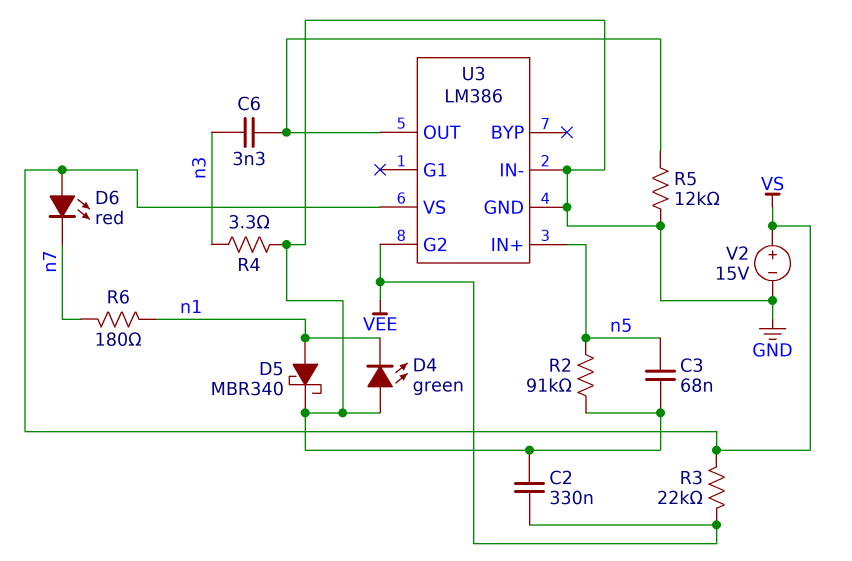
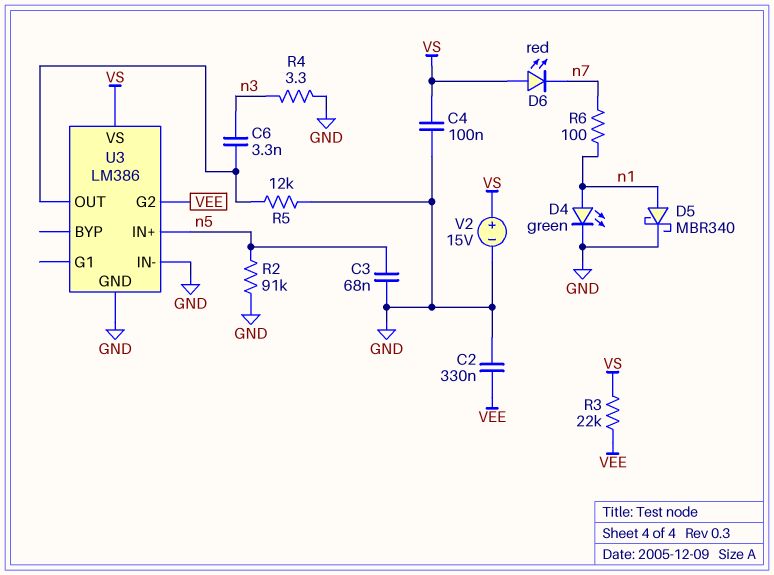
C4: none -> 100nF (GND, VS)
D4: LED green (A GND, K n1) -> LED green (A n1, K GND)
R6: 180 (n1, n7) -> 100 (n1, n7)

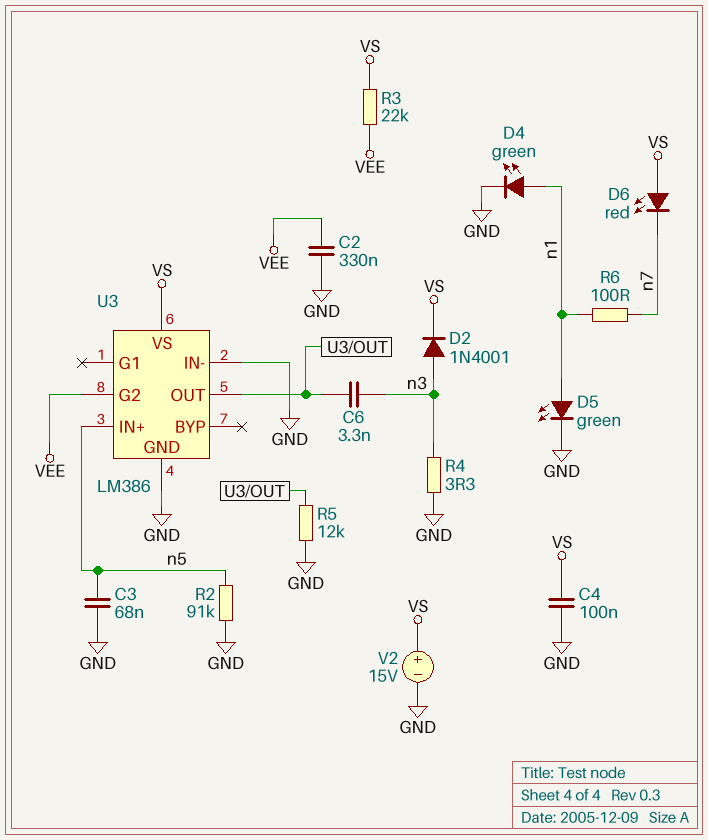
D2: none -> diode 1N4001 (A n3, K VS)
D5: schottky MBR340 (A n1, K GND) -> LED green (A n1, K GND)

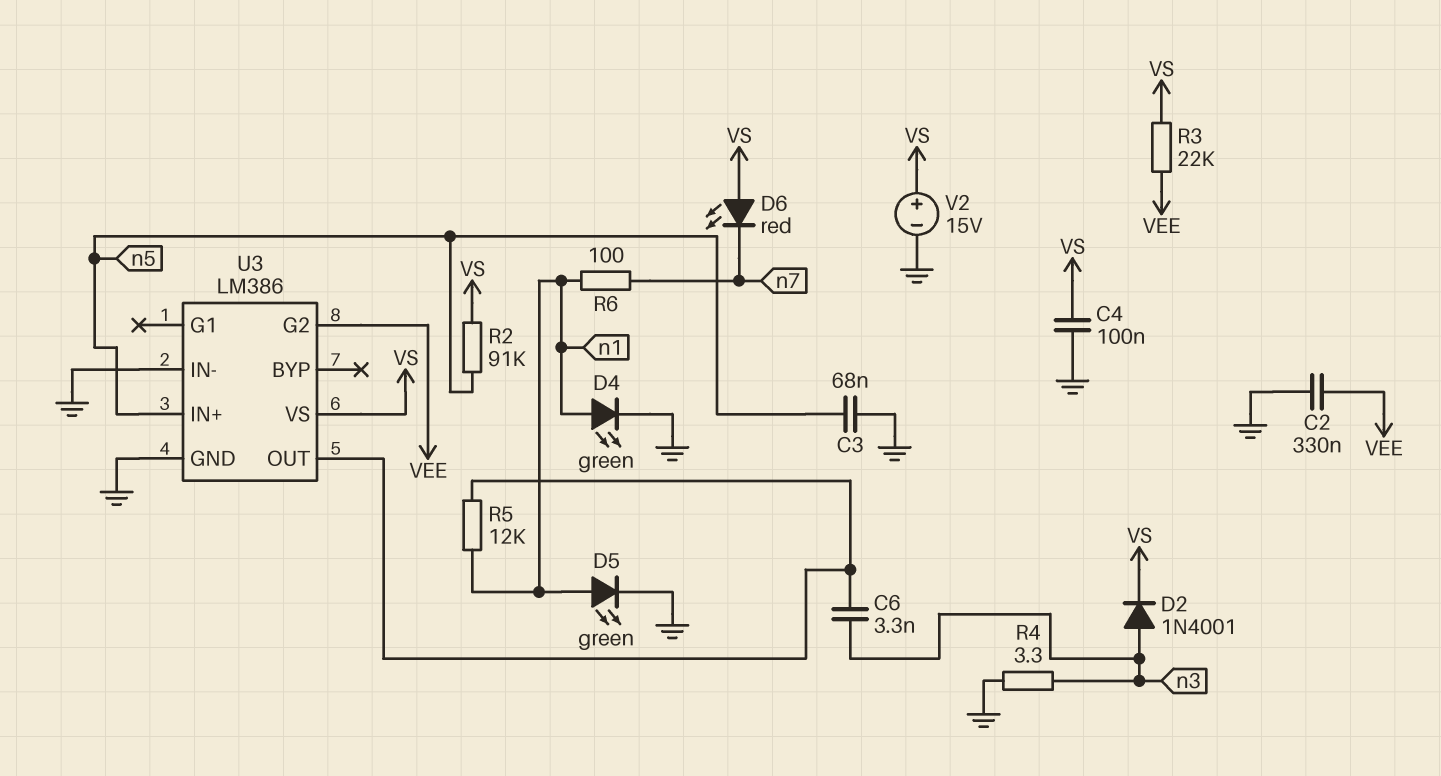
R2: 91k (GND, n5) -> 91k (VS, n5)
R5: 12k (GND, U3/OUT) -> 12k (U3/OUT, n1)

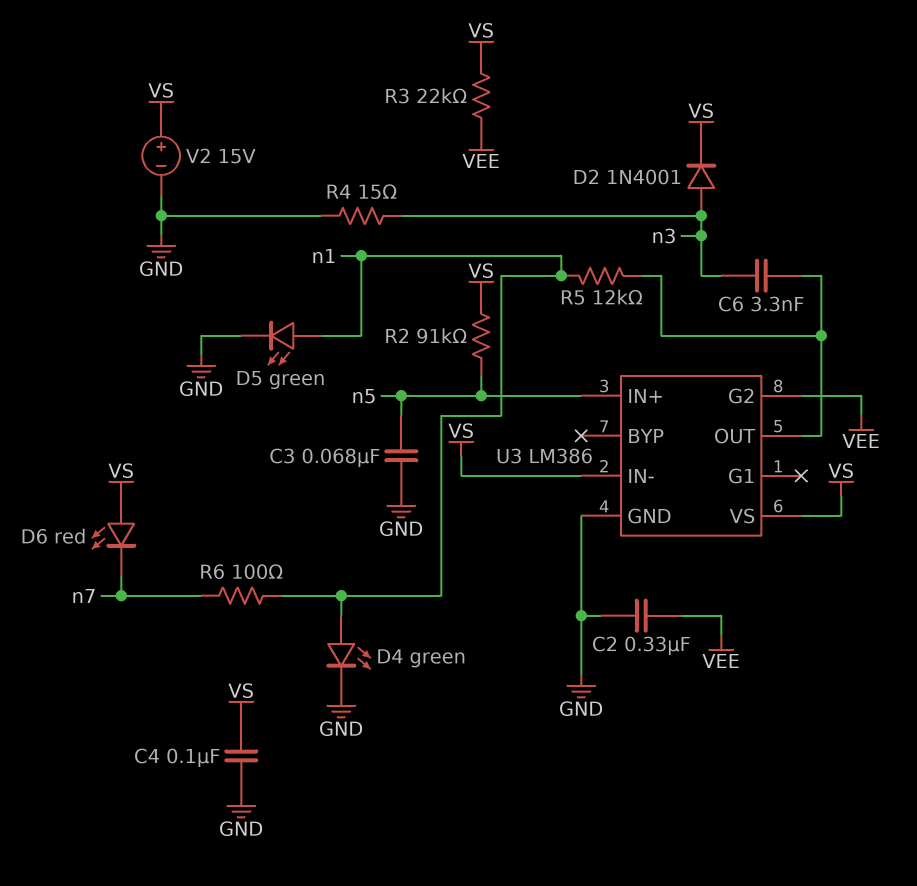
R4: 3.3 (GND, n3) -> 15 (GND, n3)
U3 pin IN-: GND -> VS

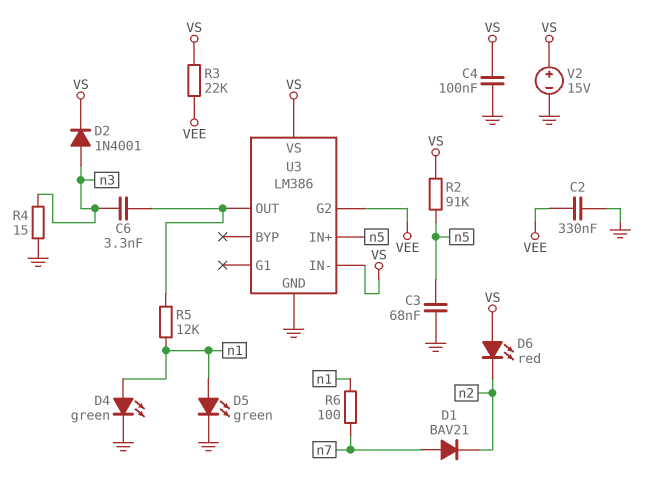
D1: none -> diode BAV21 (A n7, K n2)
D6: LED red (A VS, K n7) -> LED red (A VS, K n2)

